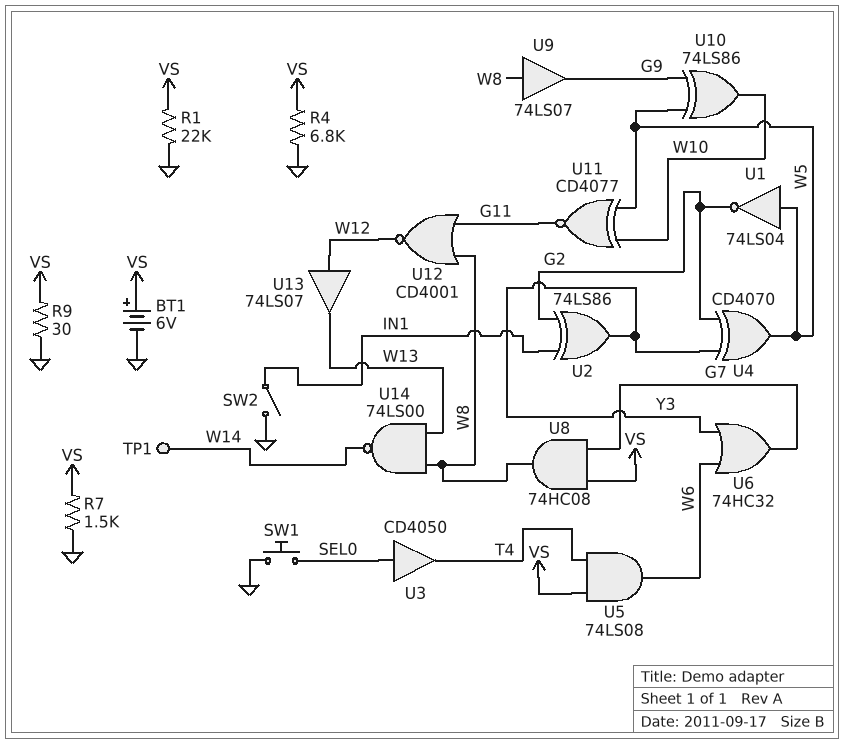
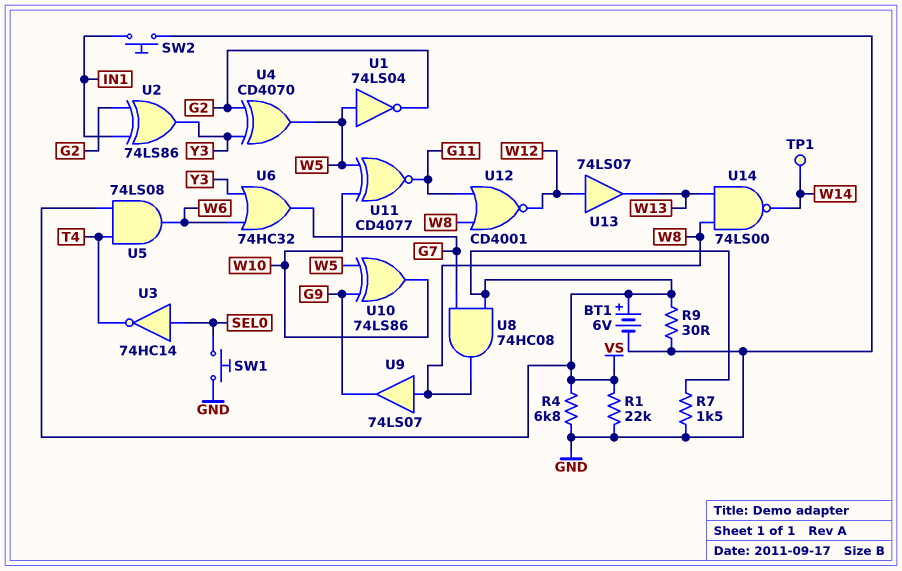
SW2: switch (GND, IN1) -> button (GND, IN1)
U3: buffer CD4050 (in SEL0, out T4) -> NOT 74HC14 (in SEL0, out T4)

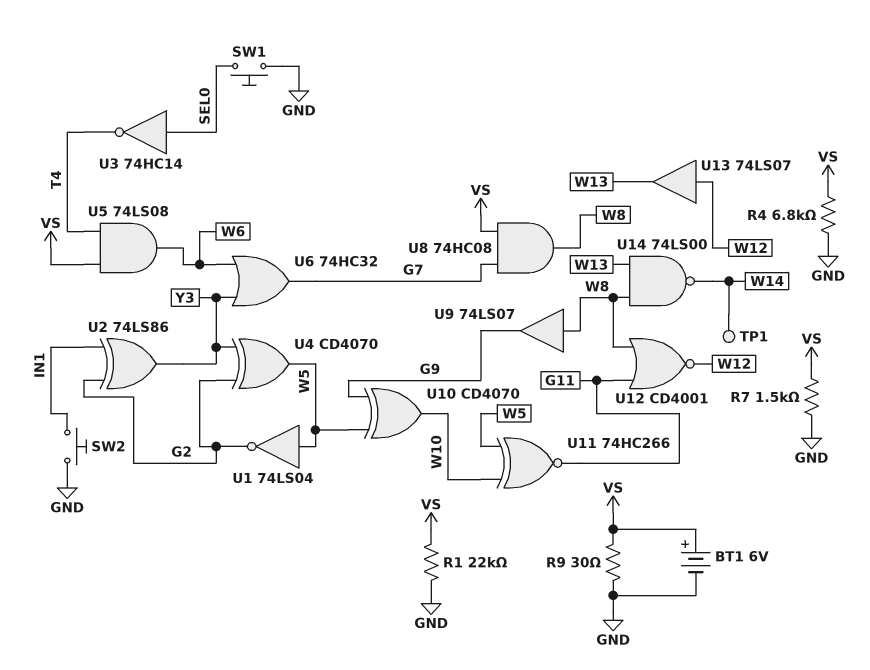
U10: XOR 74LS86 (in G9, in W5, out W10) -> XOR CD4070 (in G9, in W5, out W10)
U11: XNOR CD4077 (in W5, in W10, out G11) -> XNOR 74HC266 (in W5, in W10, out G11)

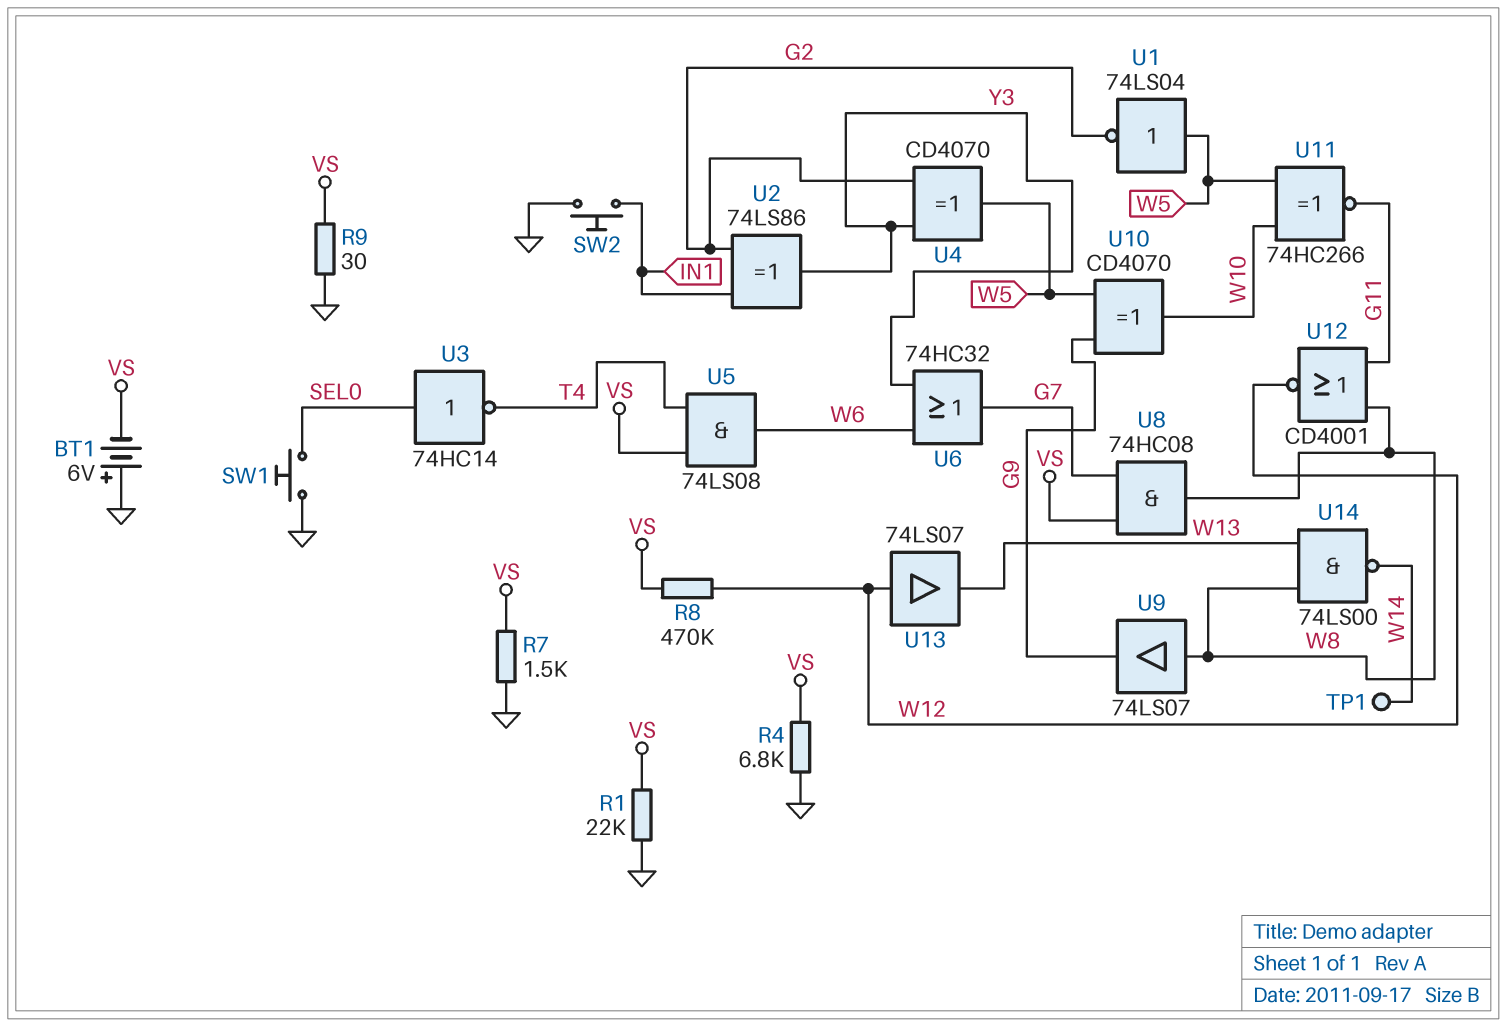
BT1: 6V (plus VS, minus GND) -> 6V (plus GND, minus VS)
R8: none -> 470k (VS, W12)

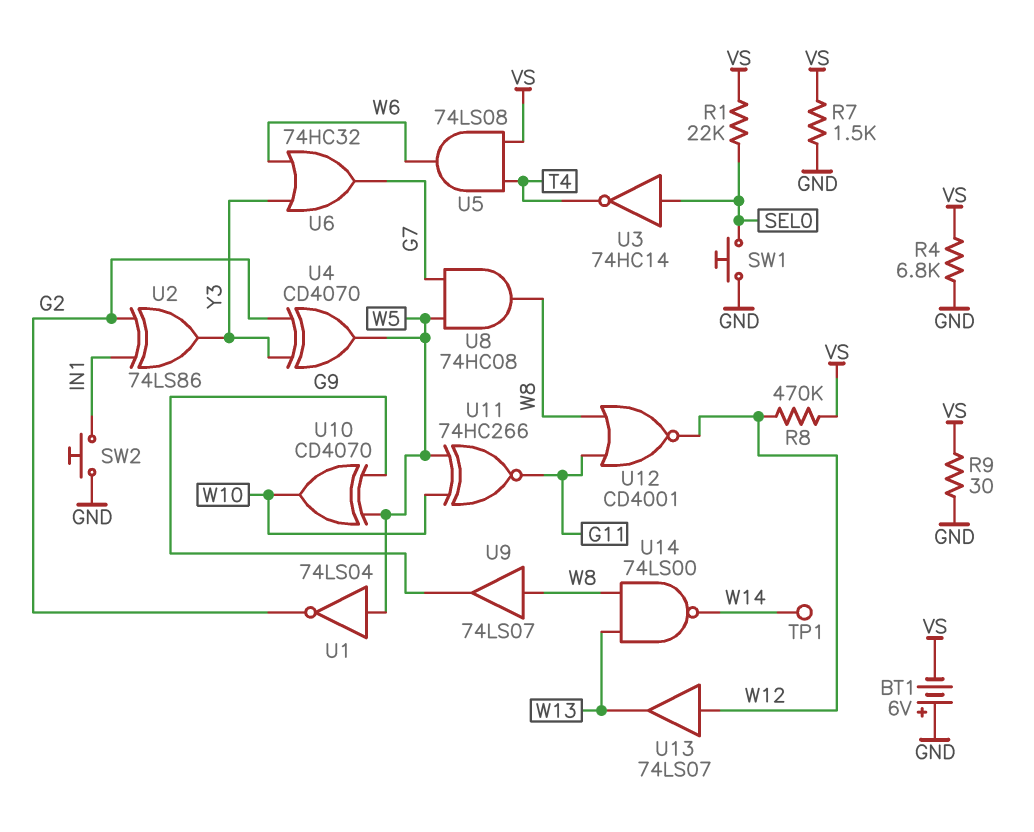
R1: 22k (GND, VS) -> 22k (SEL0, VS)
U8: AND 74HC08 (in G7, in VS, out W8) -> AND 74HC08 (in G7, in W5, out W8)

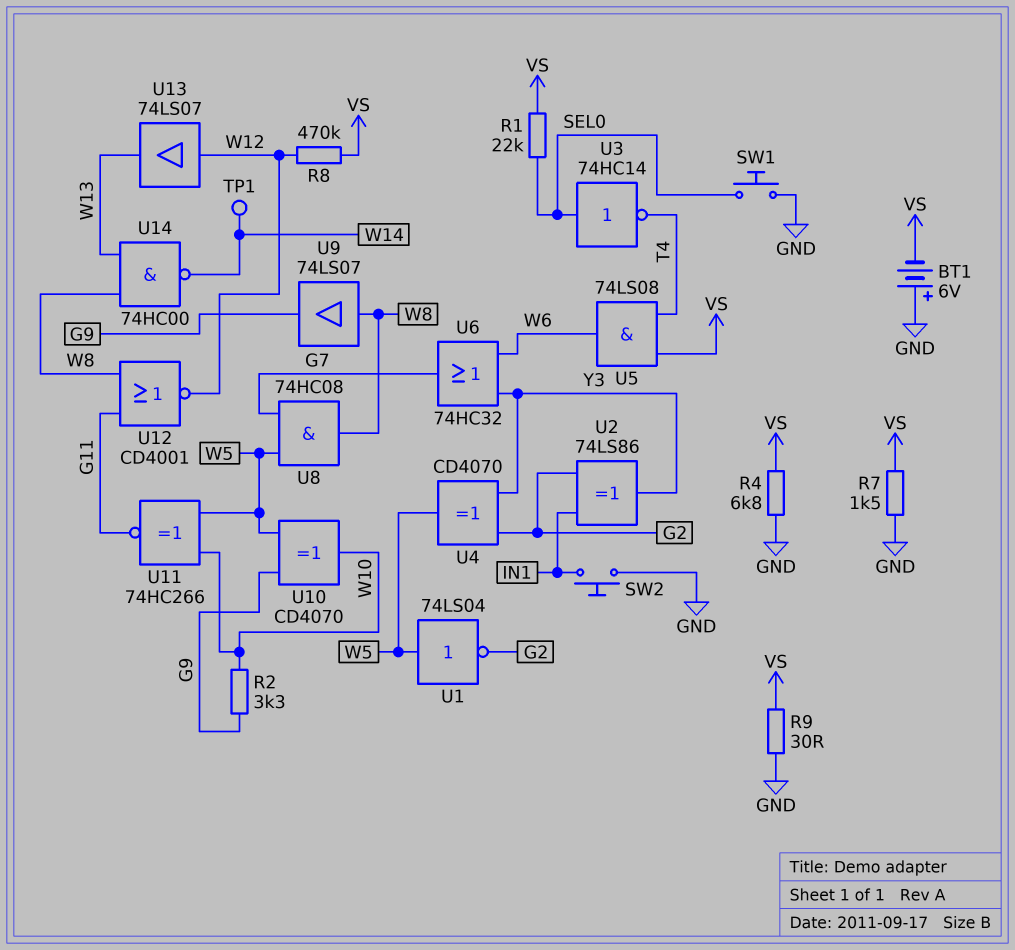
R2: none -> 3.3k (G9, W10)
U14: NAND 74LS00 (in W8, in W13, out W14) -> NAND 74HC00 (in W8, in W13, out W14)

